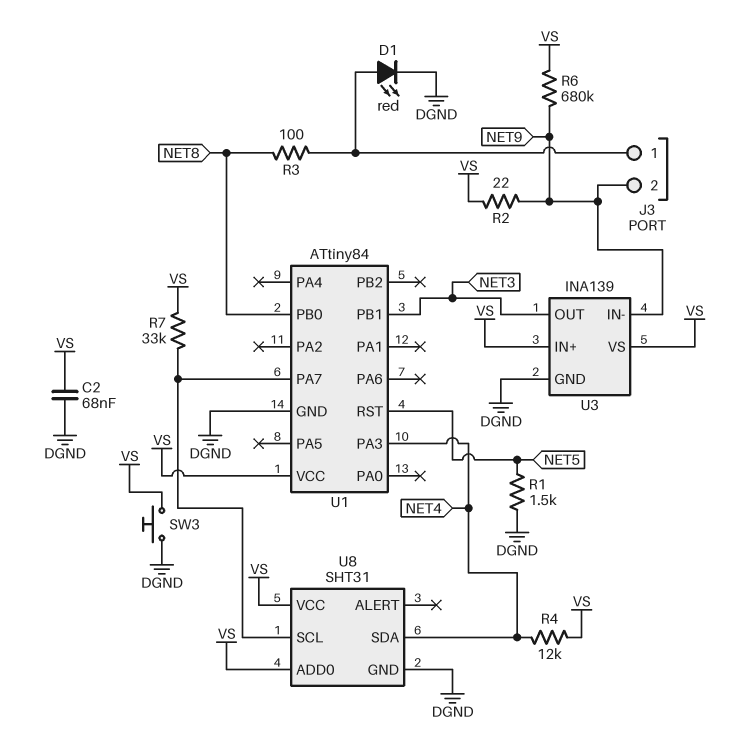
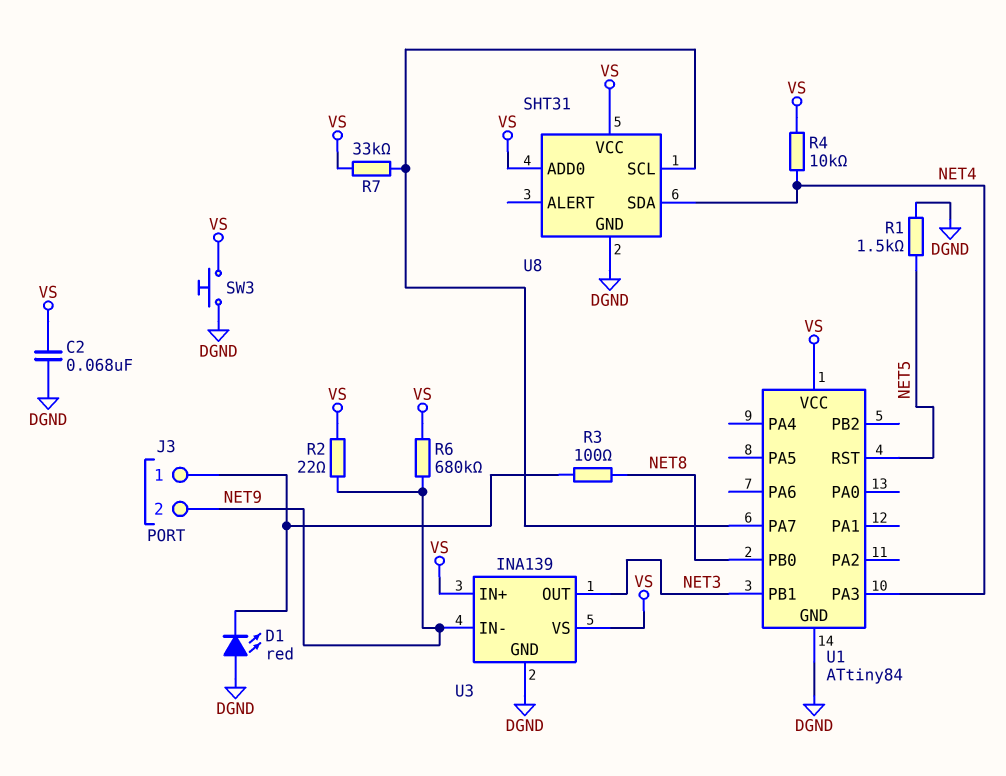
D1: LED red (A J3/1, K DGND) -> LED red (A DGND, K J3/1)
R4: 12k (NET4, VS) -> 10k (NET4, VS)

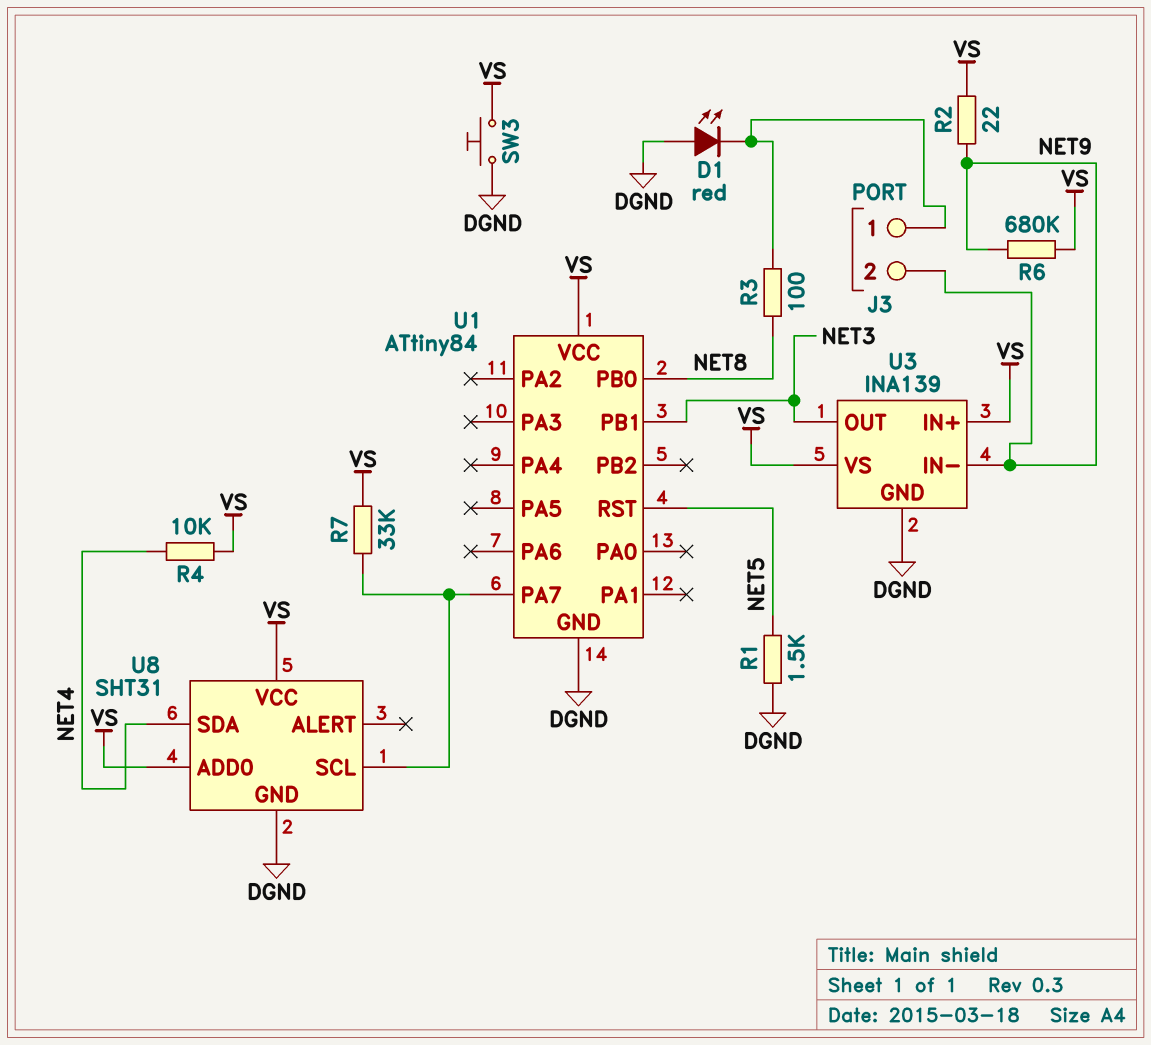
C2: 68nF (DGND, VS) -> none
U1 pin PA3: NET4 -> none

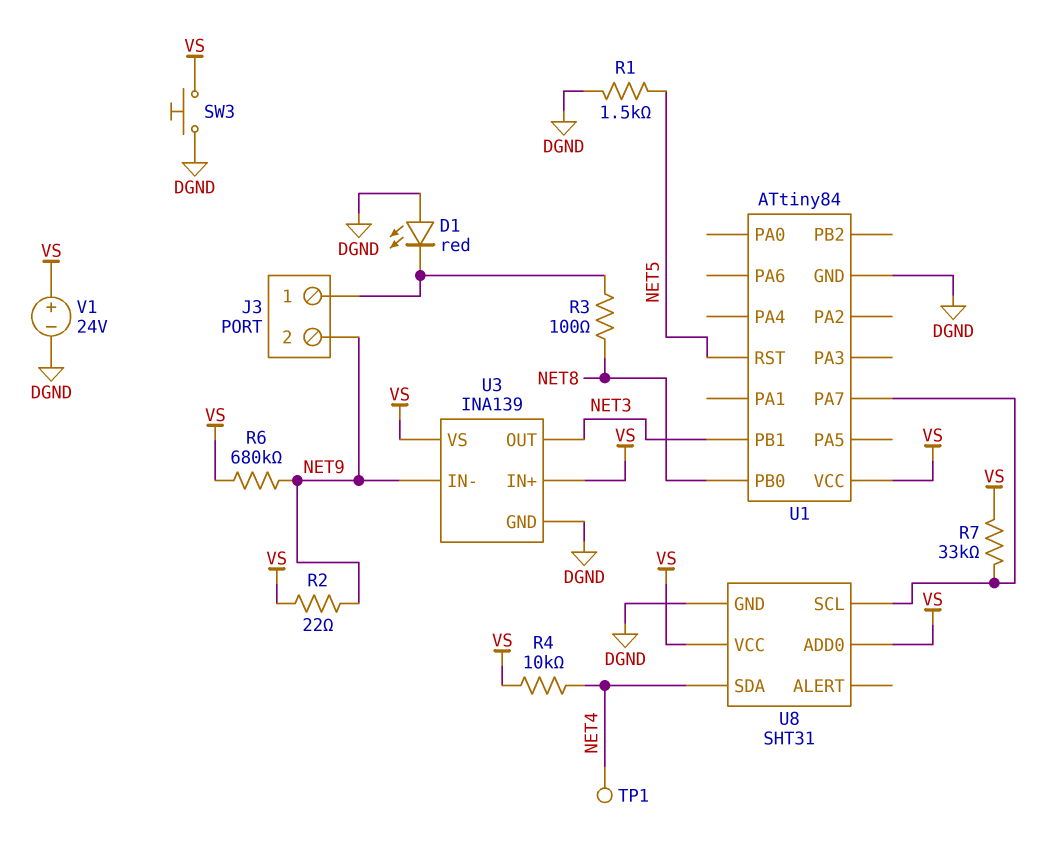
TP1: none -> test point (NET4)
V1: none -> 24V (plus VS, minus DGND)

